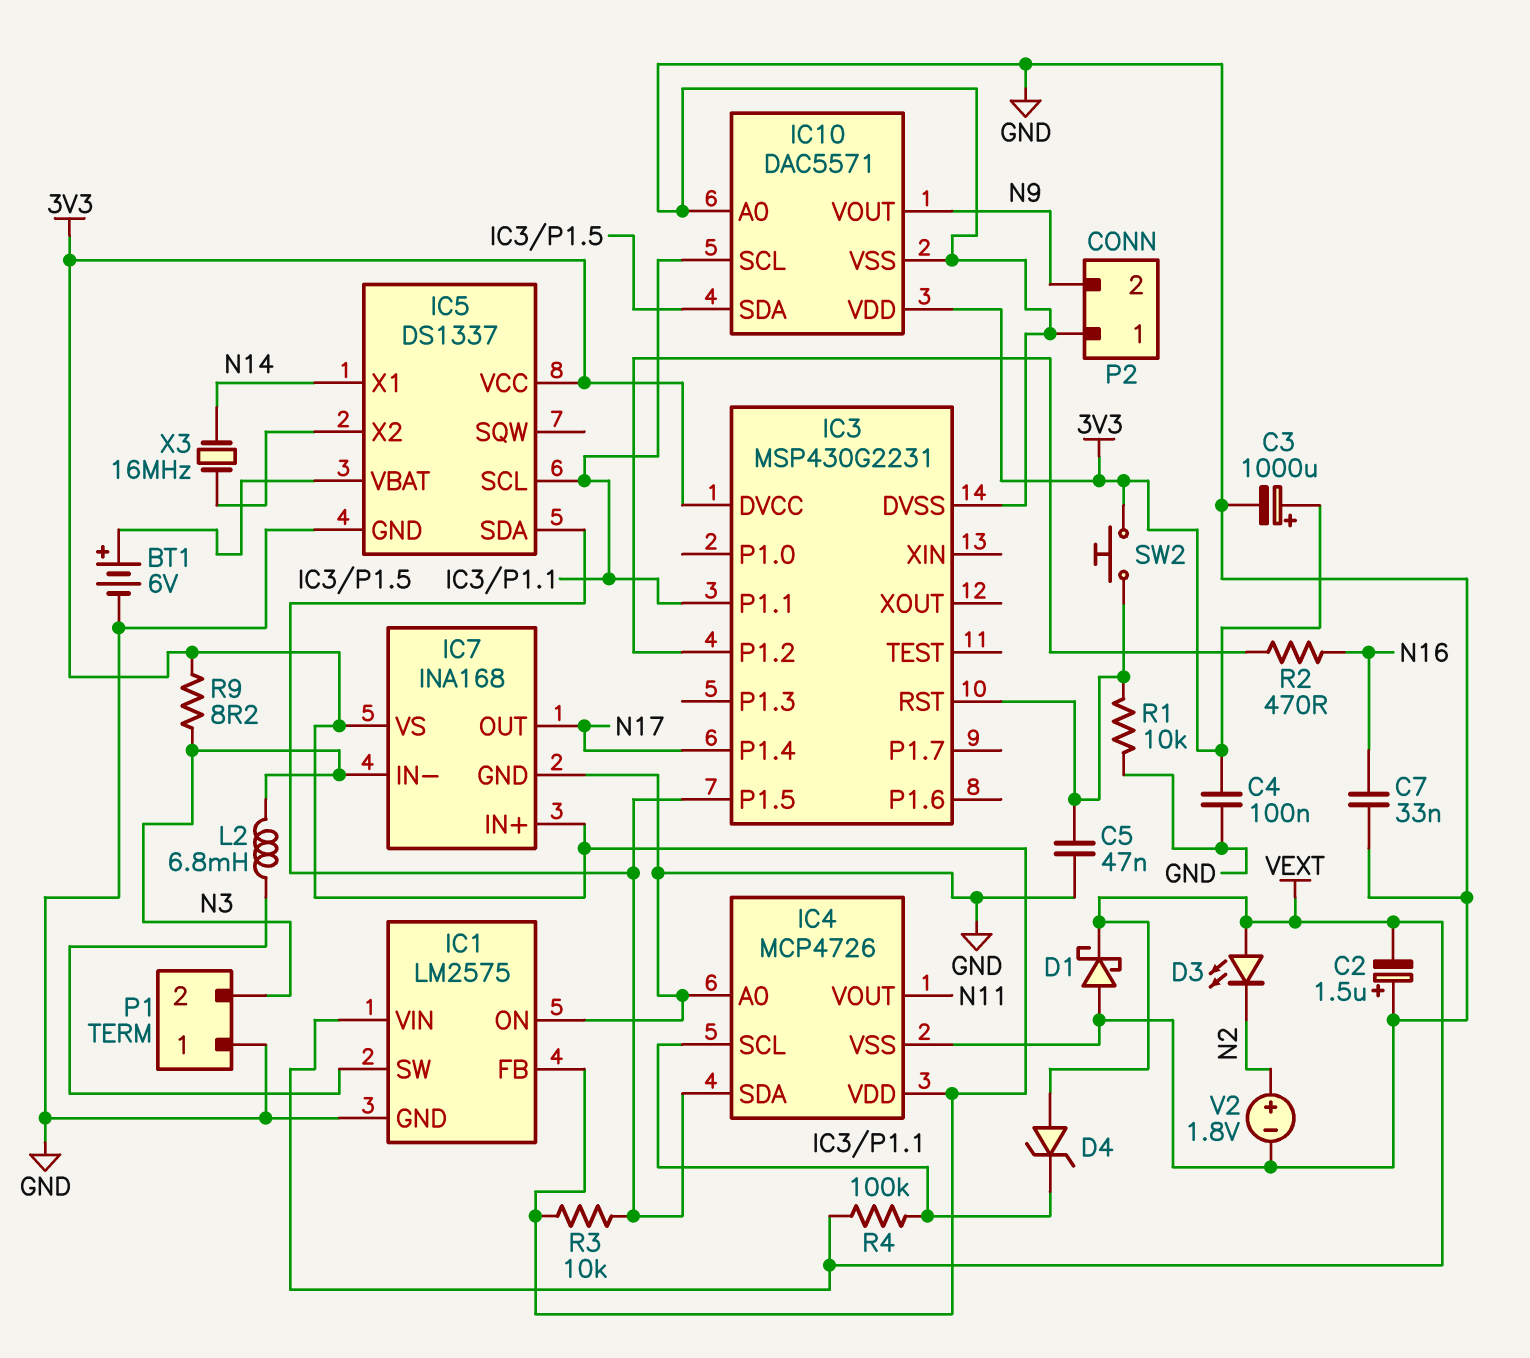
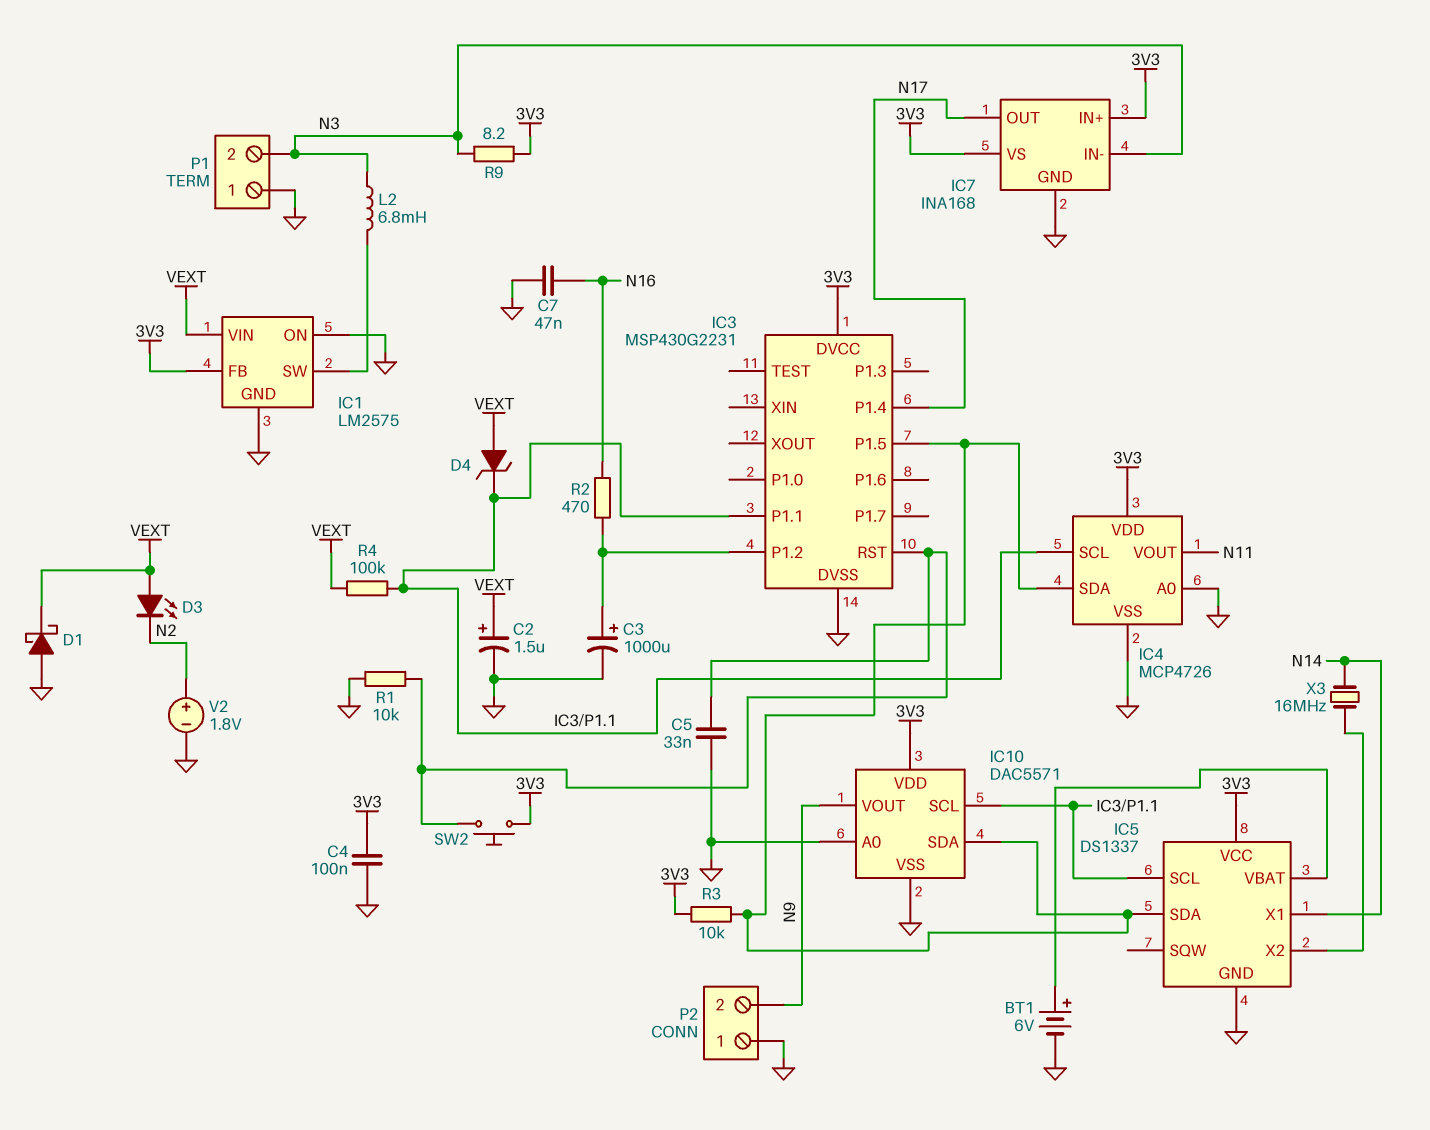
C2: 1.5uF (plus GND, minus VEXT) -> 1.5uF (plus VEXT, minus GND)
C3: 1000uF (plus 3V3, minus GND) -> 1000uF (plus IC3/P1.2, minus GND)
C5: 47nF (GND, IC3/RST) -> 33nF (GND, IC3/RST)
C7: 33nF (GND, N16) -> 47nF (GND, N16)

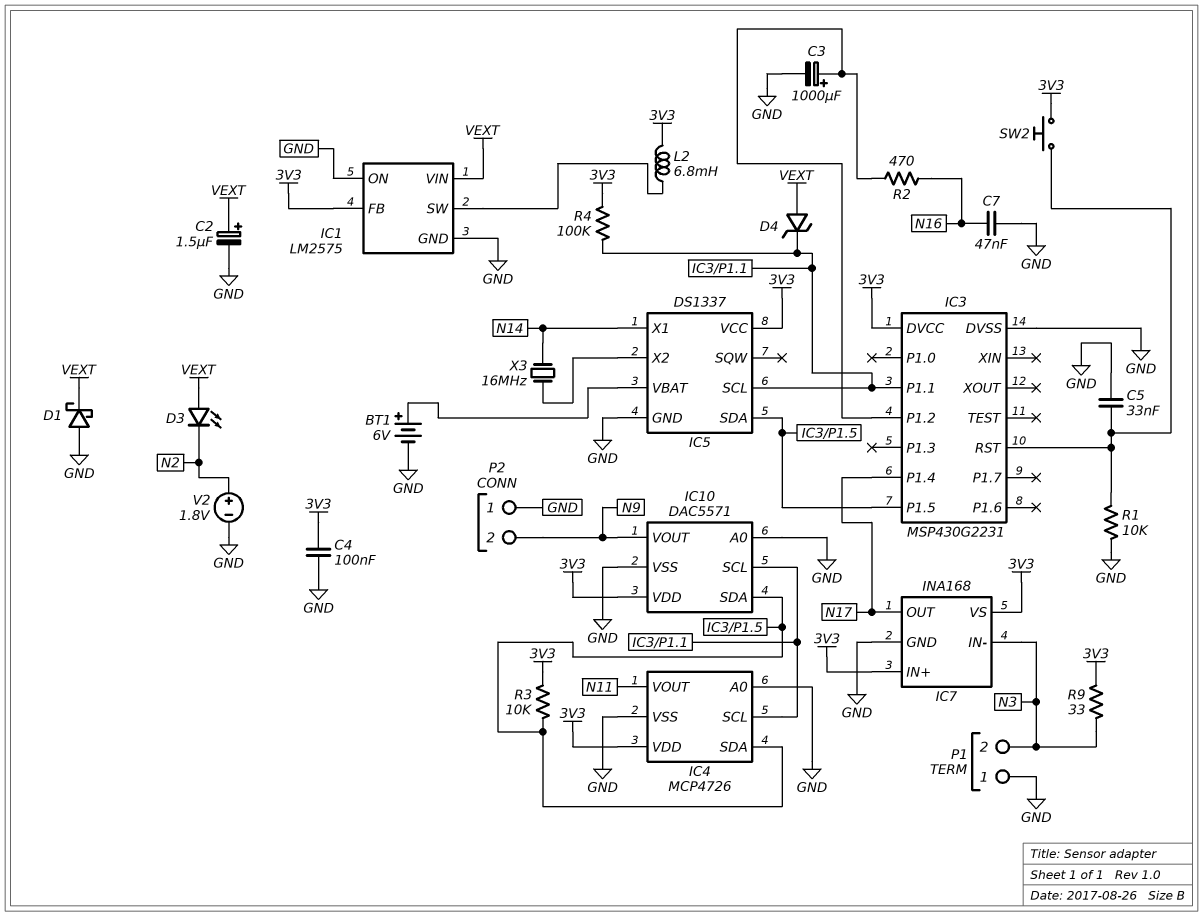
L2: 6.8mH (IC1/SW, N3) -> 6.8mH (3V3, IC1/SW)
R4: 100k (IC3/P1.1, VEXT) -> 100k (3V3, IC3/P1.1)
R9: 8.2 (3V3, N3) -> 33 (3V3, N3)

